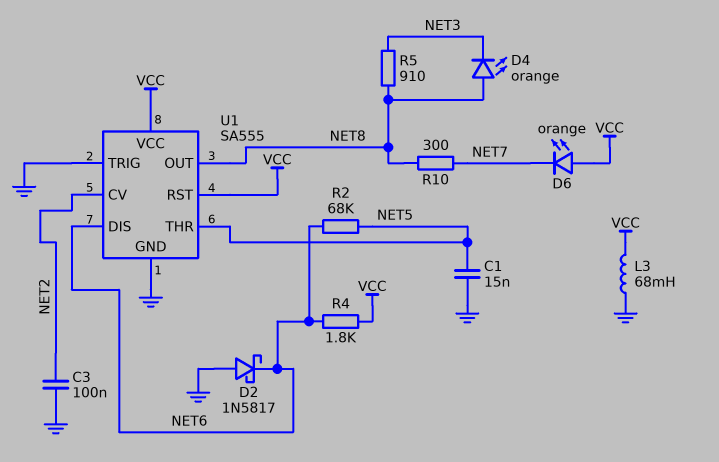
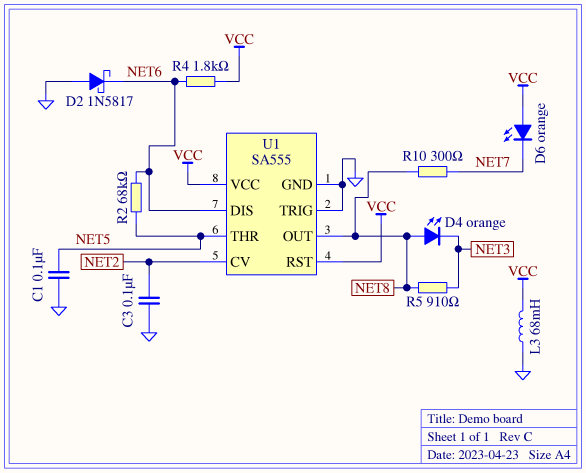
C1: 15nF (GND, NET5) -> 100nF (GND, NET5)

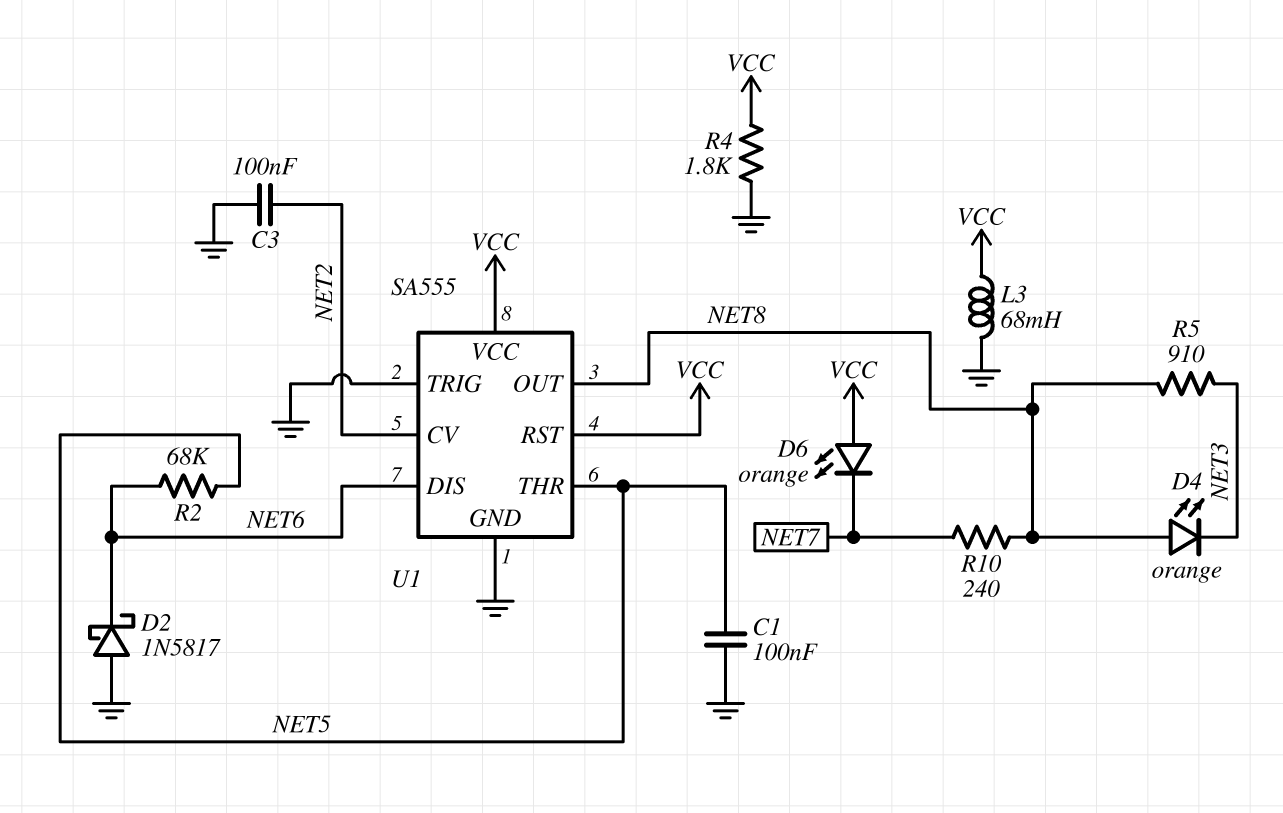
R4: 1.8k (NET6, VCC) -> 1.8k (GND, VCC)
R10: 300 (NET7, NET8) -> 240 (NET7, NET8)

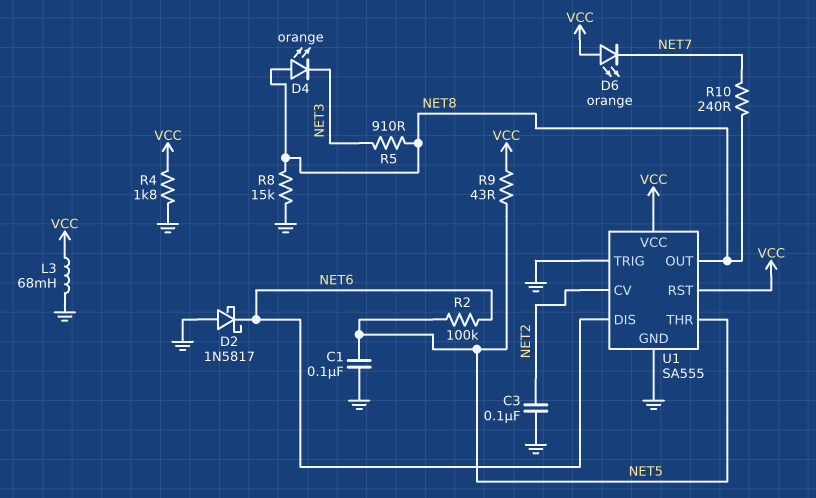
R2: 68k (NET5, NET6) -> 100k (NET5, NET6)
R8: none -> 15k (GND, NET8)
R9: none -> 43 (NET5, VCC)

